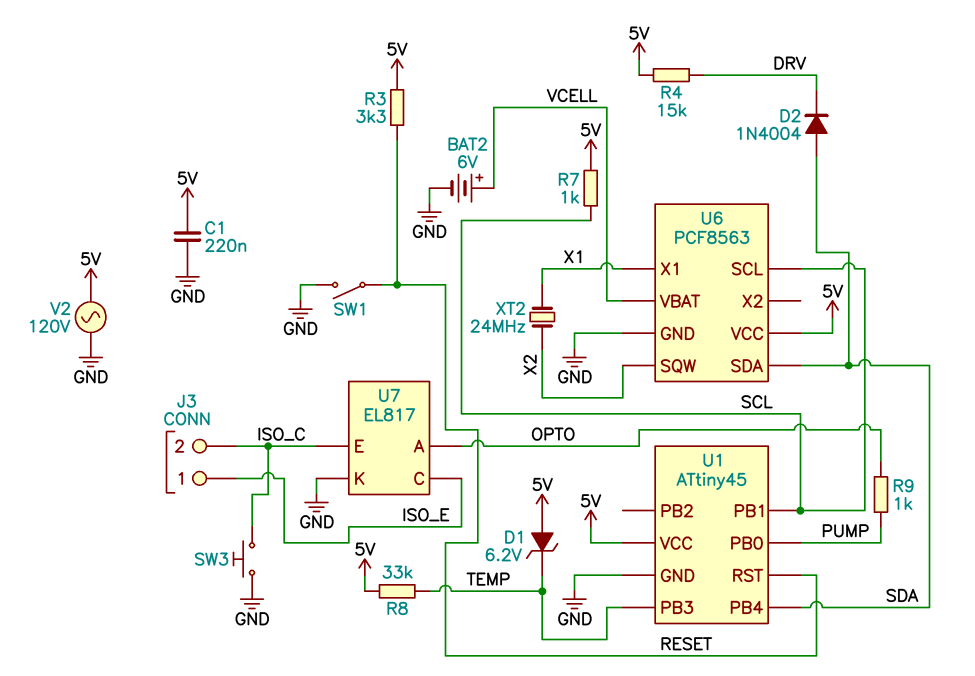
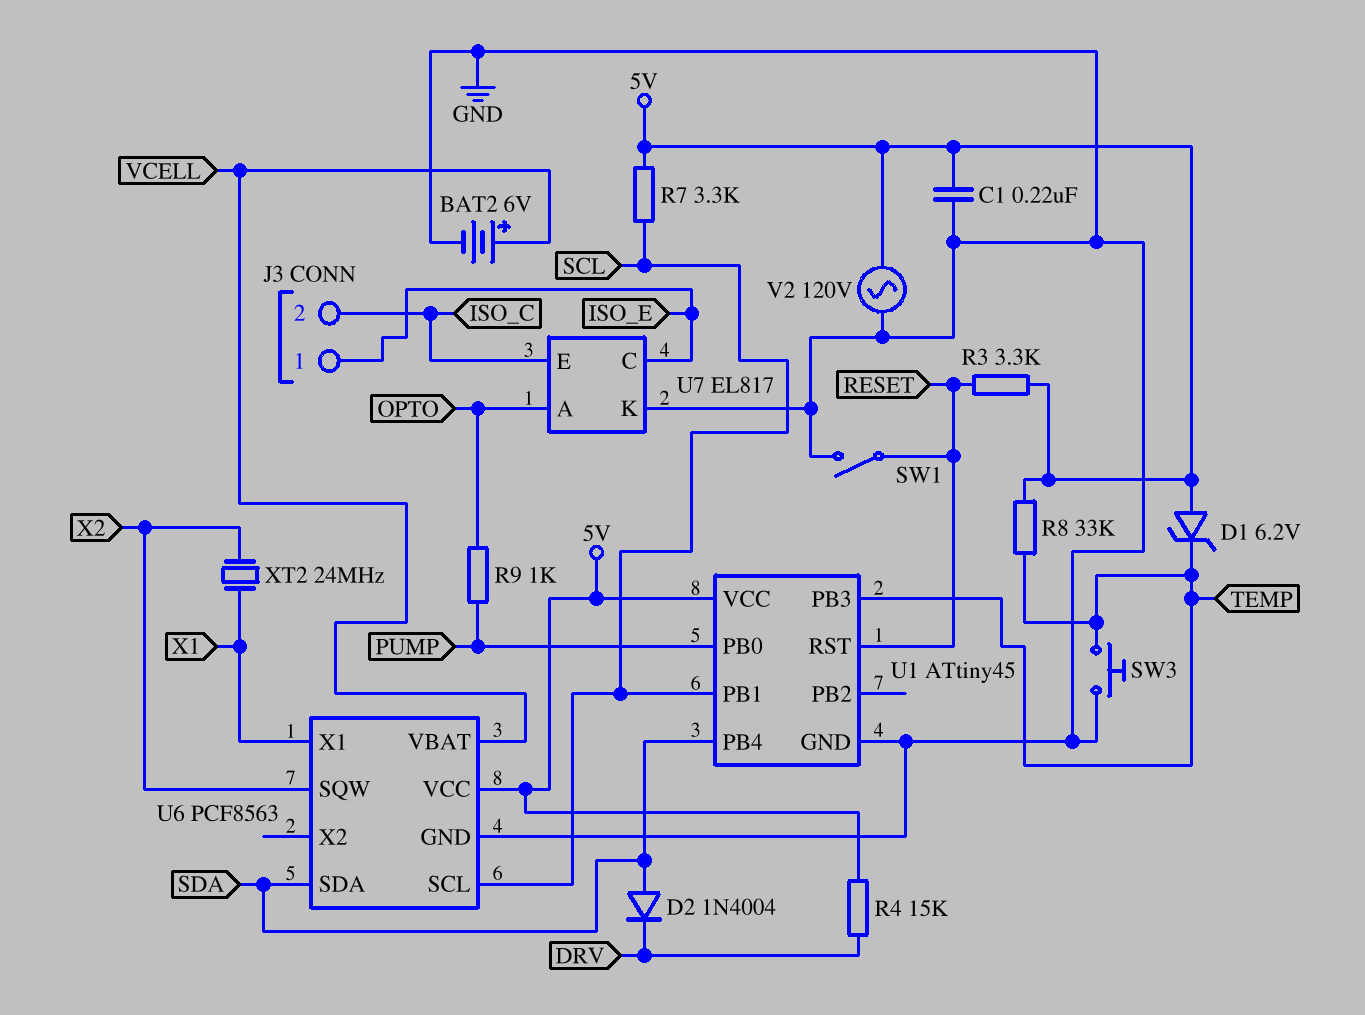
R7: 1k (5V, SCL) -> 3.3k (5V, SCL)
SW3: button (GND, ISO_C) -> button (GND, TEMP)

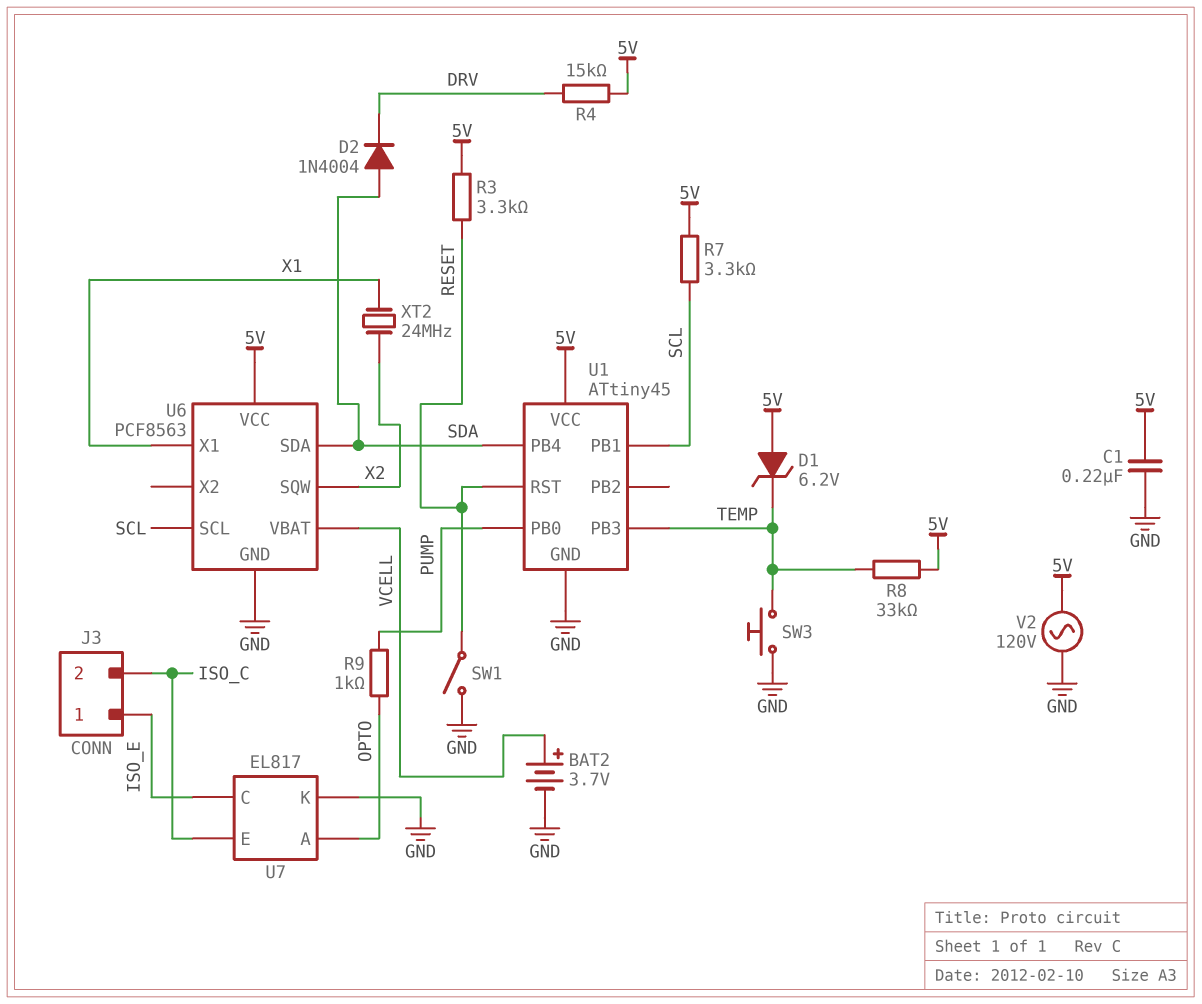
BAT2: 6V (plus VCELL, minus GND) -> 3.7V (plus VCELL, minus GND)

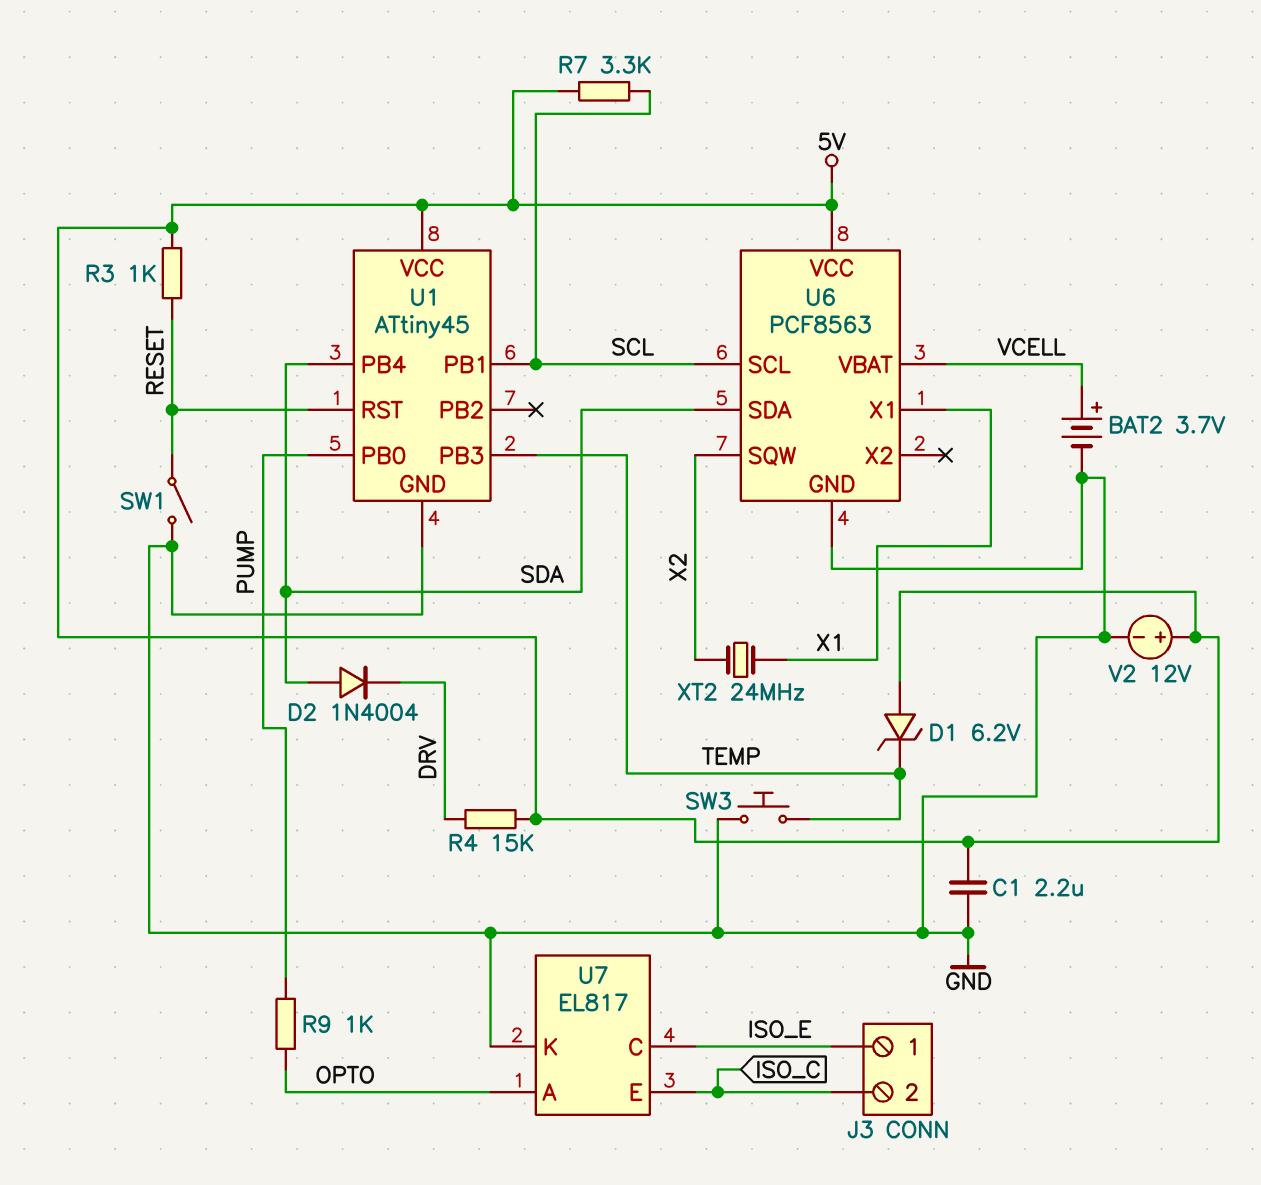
C1: 220nF (5V, GND) -> 2.2uF (5V, GND)
R3: 3.3k (5V, RESET) -> 1k (5V, RESET)
R8: 33k (5V, TEMP) -> none
V2: AC 120V (5V, GND) -> 12V (plus 5V, minus GND)

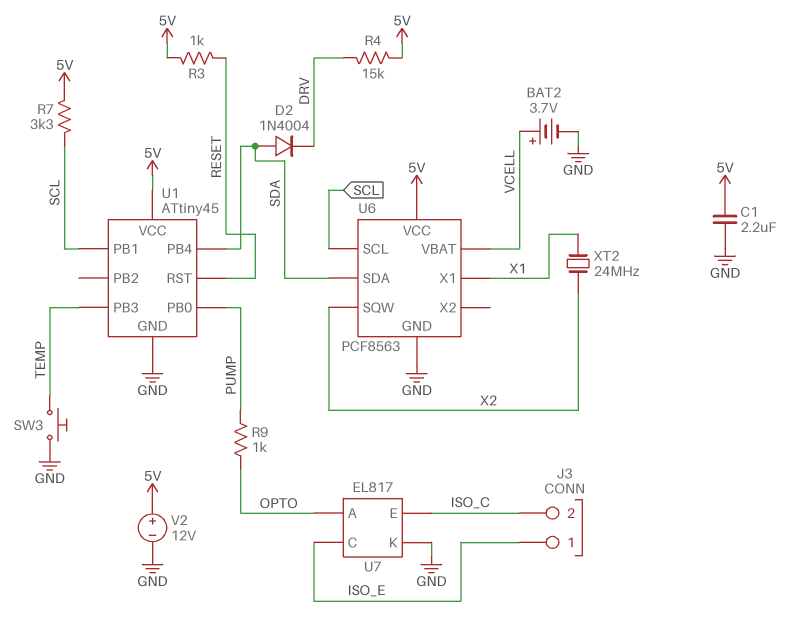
D1: zener 6.2V (A 5V, K TEMP) -> none
SW1: switch (GND, RESET) -> none

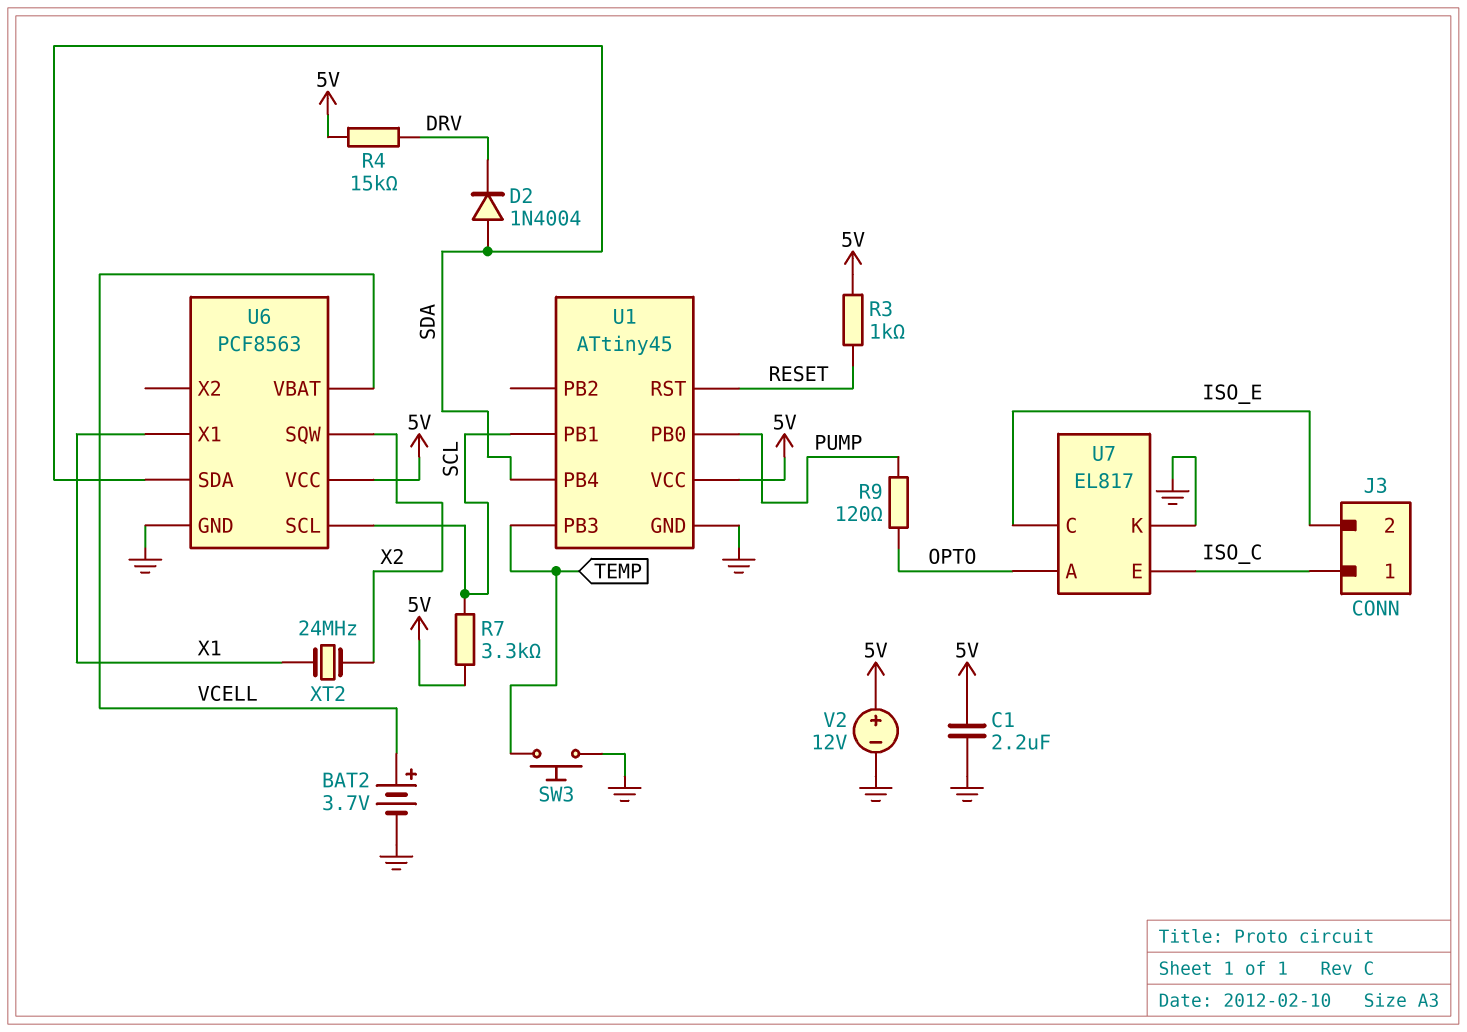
J3 pin 1: ISO_E -> ISO_C
J3 pin 2: ISO_C -> ISO_E
R9: 1k (OPTO, PUMP) -> 120 (OPTO, PUMP)

